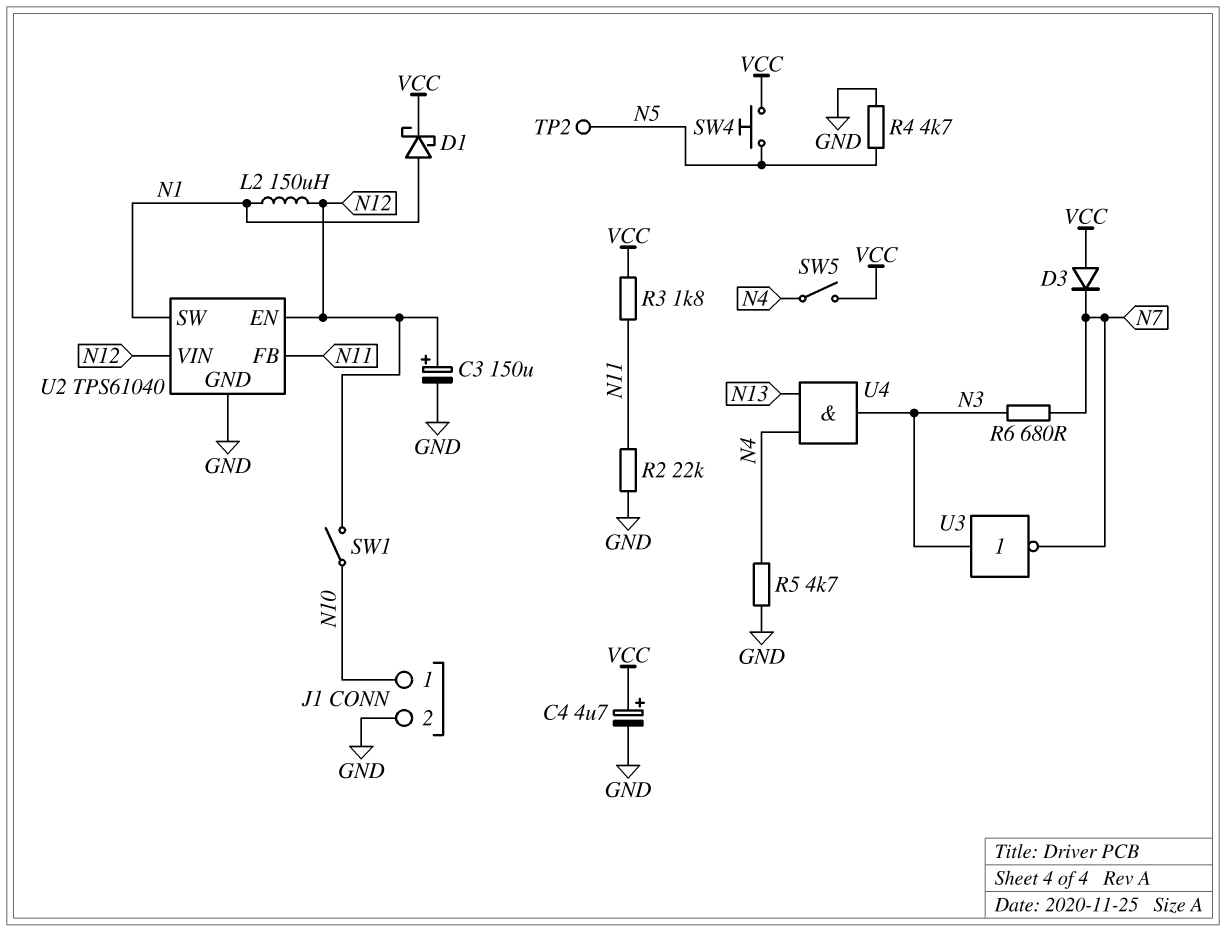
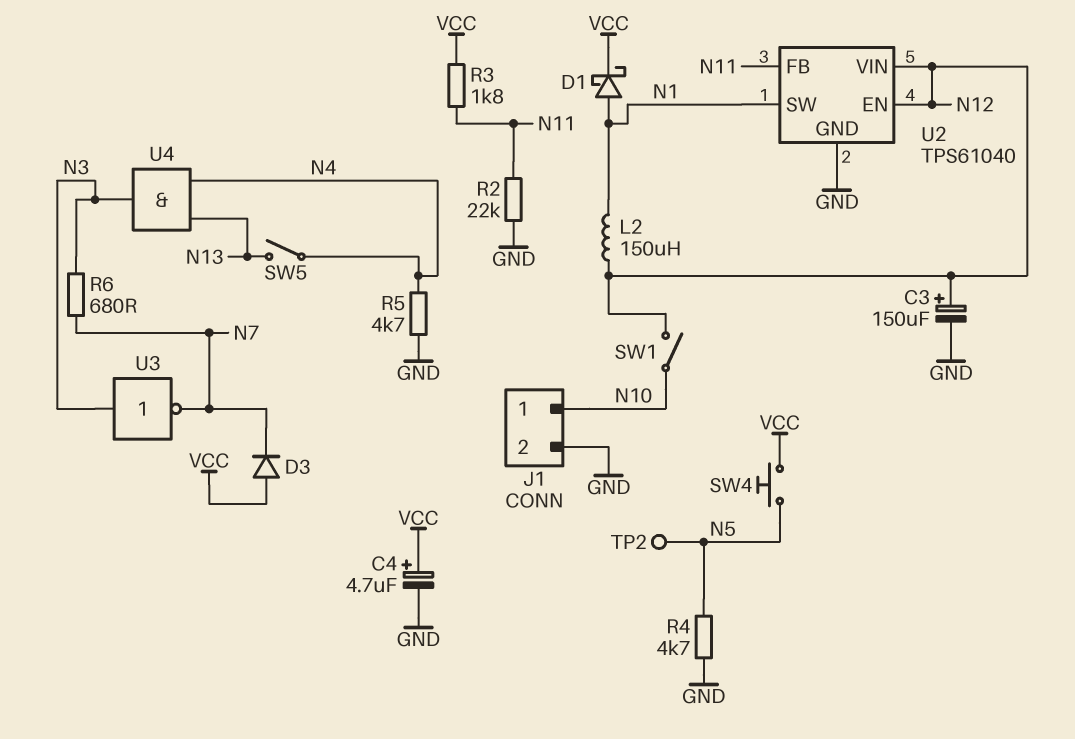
SW5: switch (N4, VCC) -> switch (N4, N13)

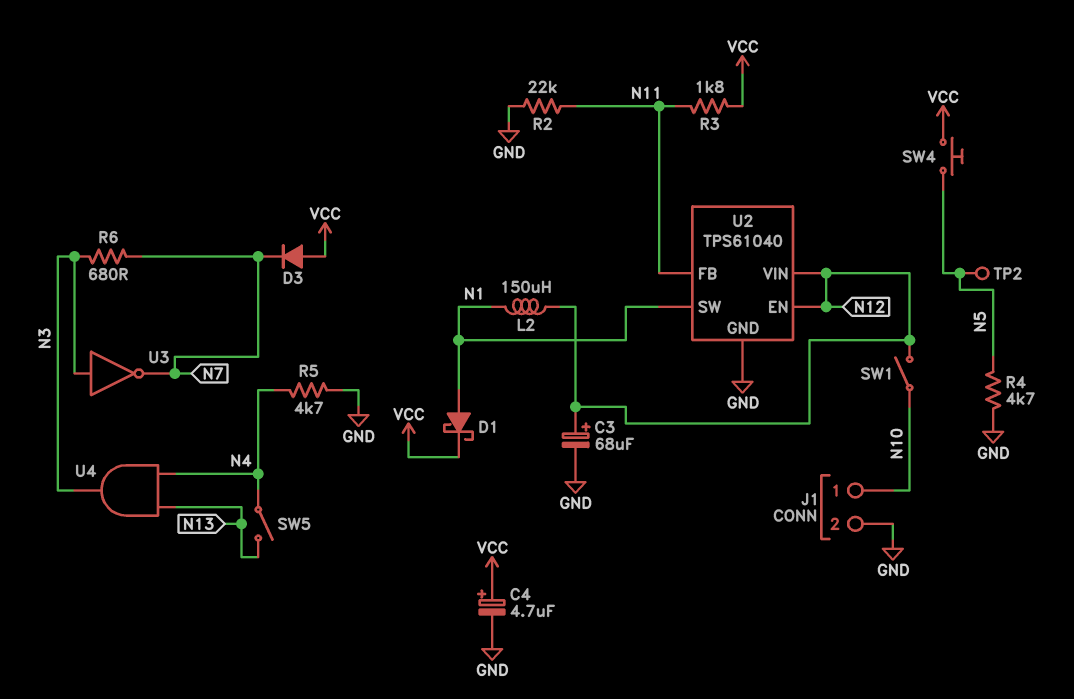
C3: 150uF (plus N12, minus GND) -> 68uF (plus N12, minus GND)

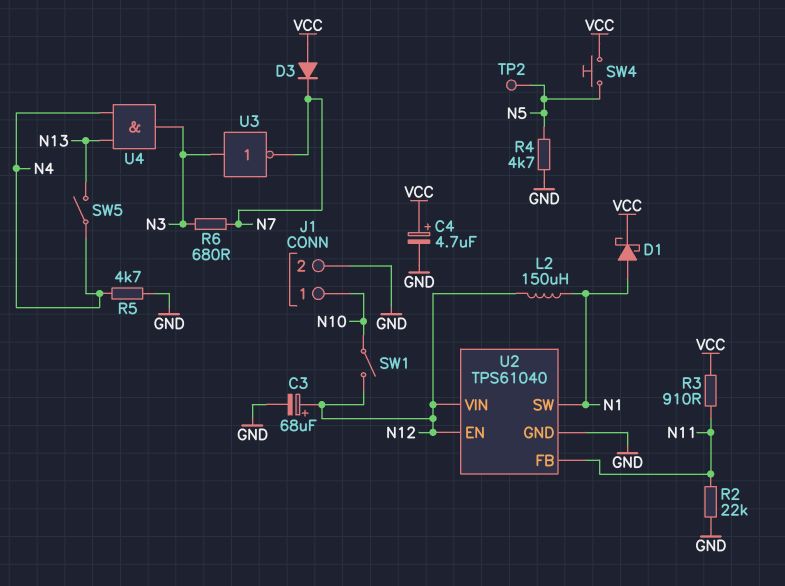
R3: 1.8k (N11, VCC) -> 910 (N11, VCC)

